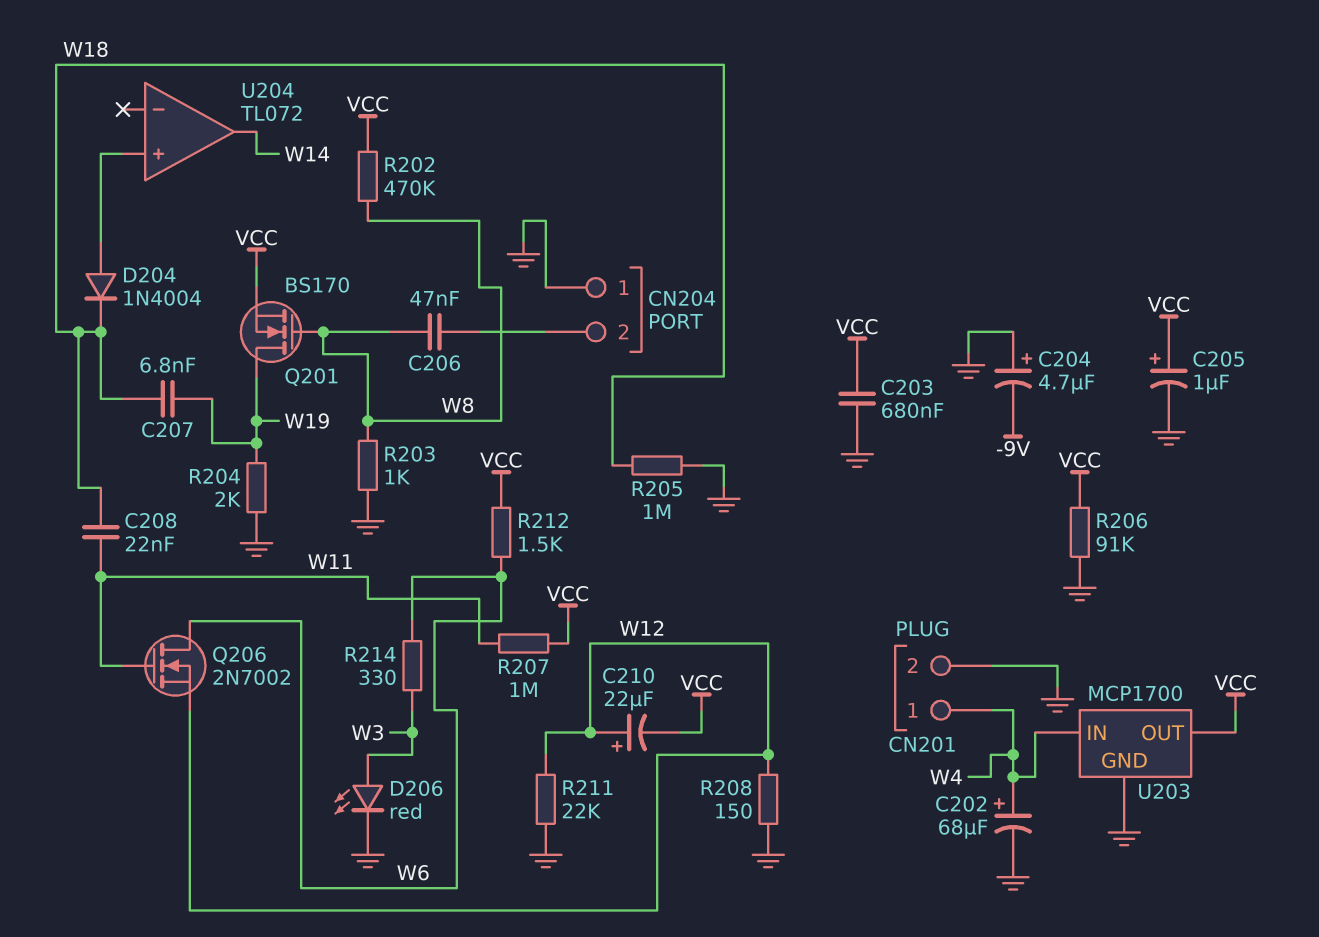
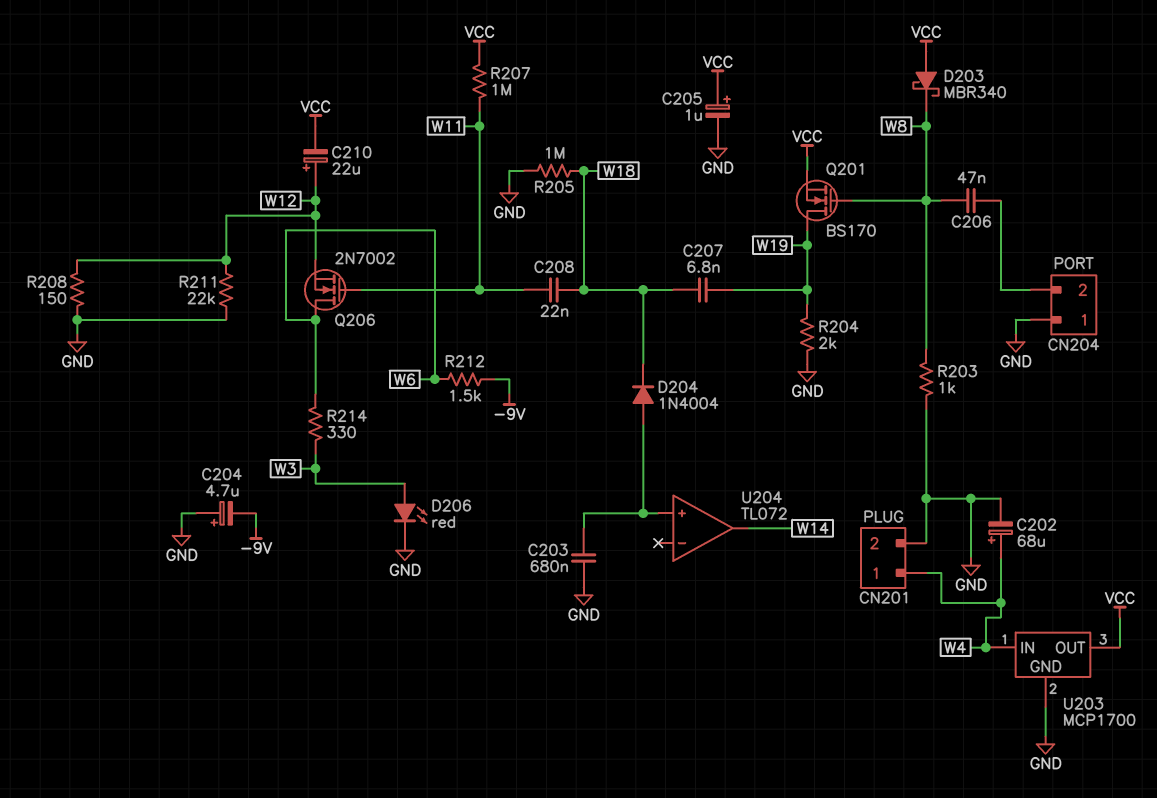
C203: 680nF (GND, VCC) -> 680nF (GND, U204/in+)
D203: none -> schottky MBR340 (A VCC, K W8)
R202: 470k (VCC, W8) -> none
R206: 91k (GND, VCC) -> none
R212: 1.5k (VCC, W6) -> 1.5k (-9V, W6)

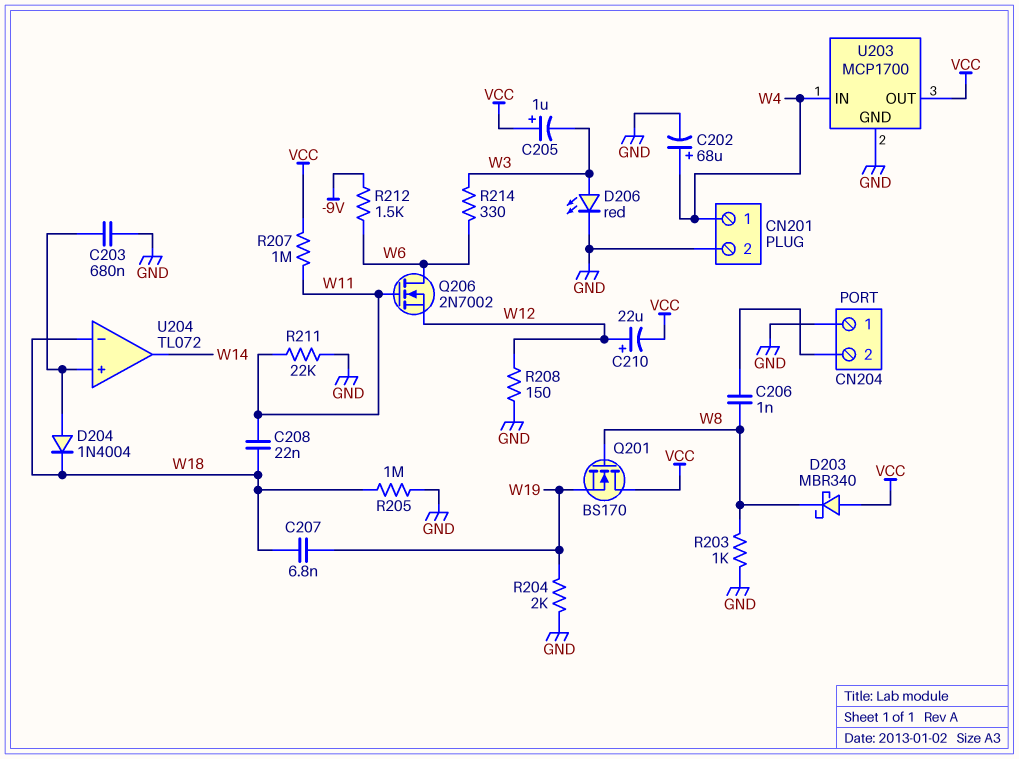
C204: 4.7uF (plus GND, minus -9V) -> none
C205: 1uF (plus VCC, minus GND) -> 1uF (plus VCC, minus W3)
C206: 47nF (CN204/2, W8) -> 1nF (CN204/2, W8)
Q201: NMOS BS170 (G W8, D W19, S VCC) -> NMOS BS170 (G W8, D VCC, S W19)
R211: 22k (GND, W12) -> 22k (GND, W11)
U204 pin in-: none -> W18

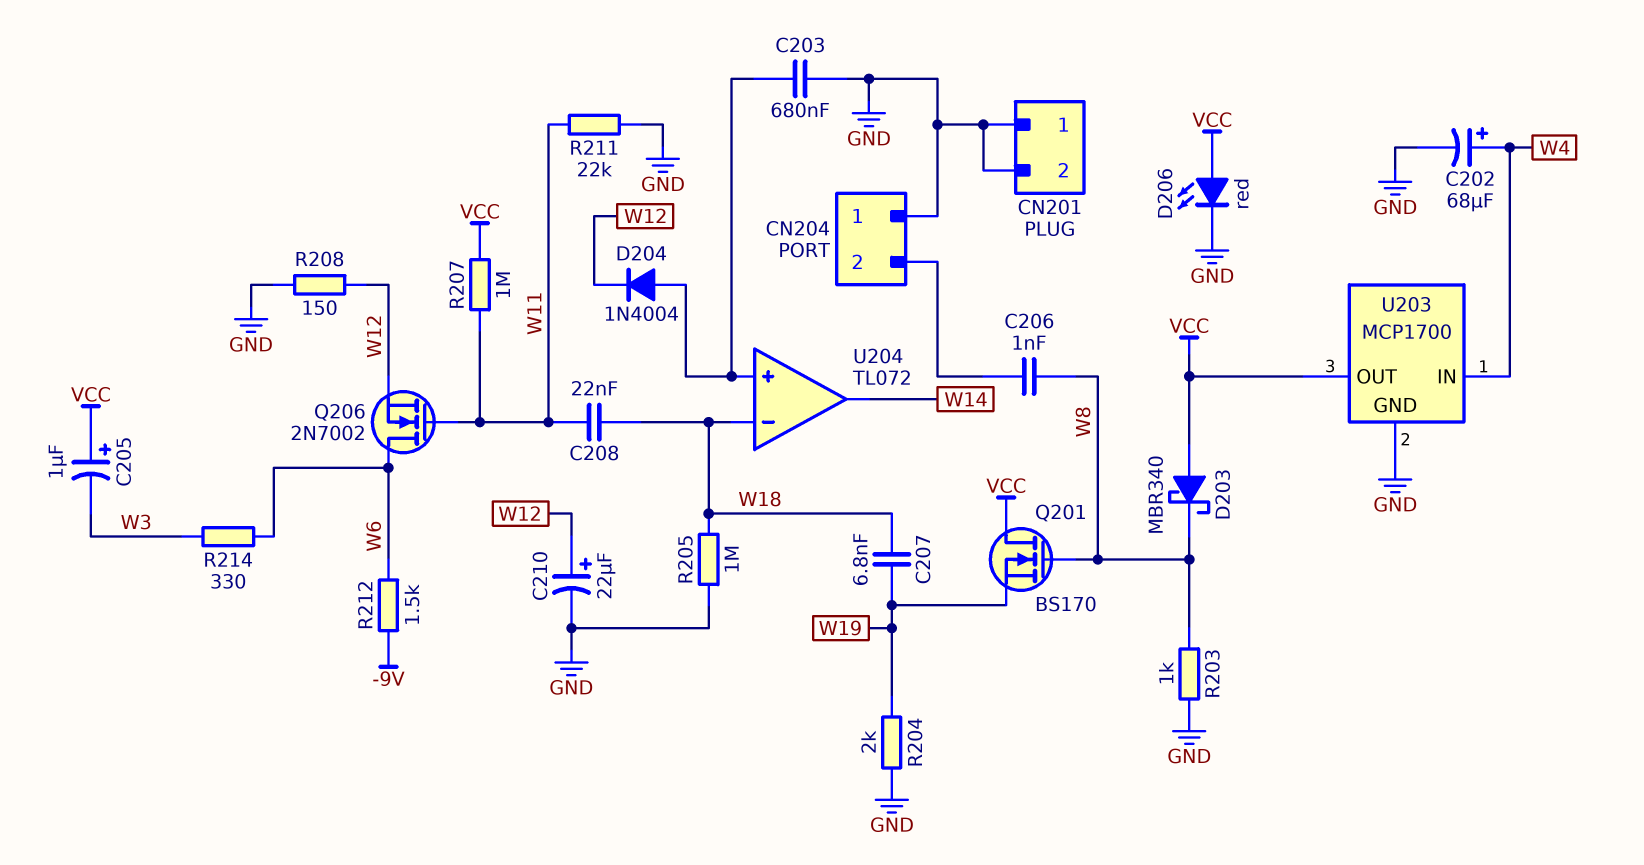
C210: 22uF (plus W12, minus VCC) -> 22uF (plus W12, minus GND)
CN201 pin 1: W4 -> GND
D204: diode 1N4004 (A U204/in+, K W18) -> diode 1N4004 (A U204/in+, K W12)
D206: LED red (A W3, K GND) -> LED red (A VCC, K GND)

